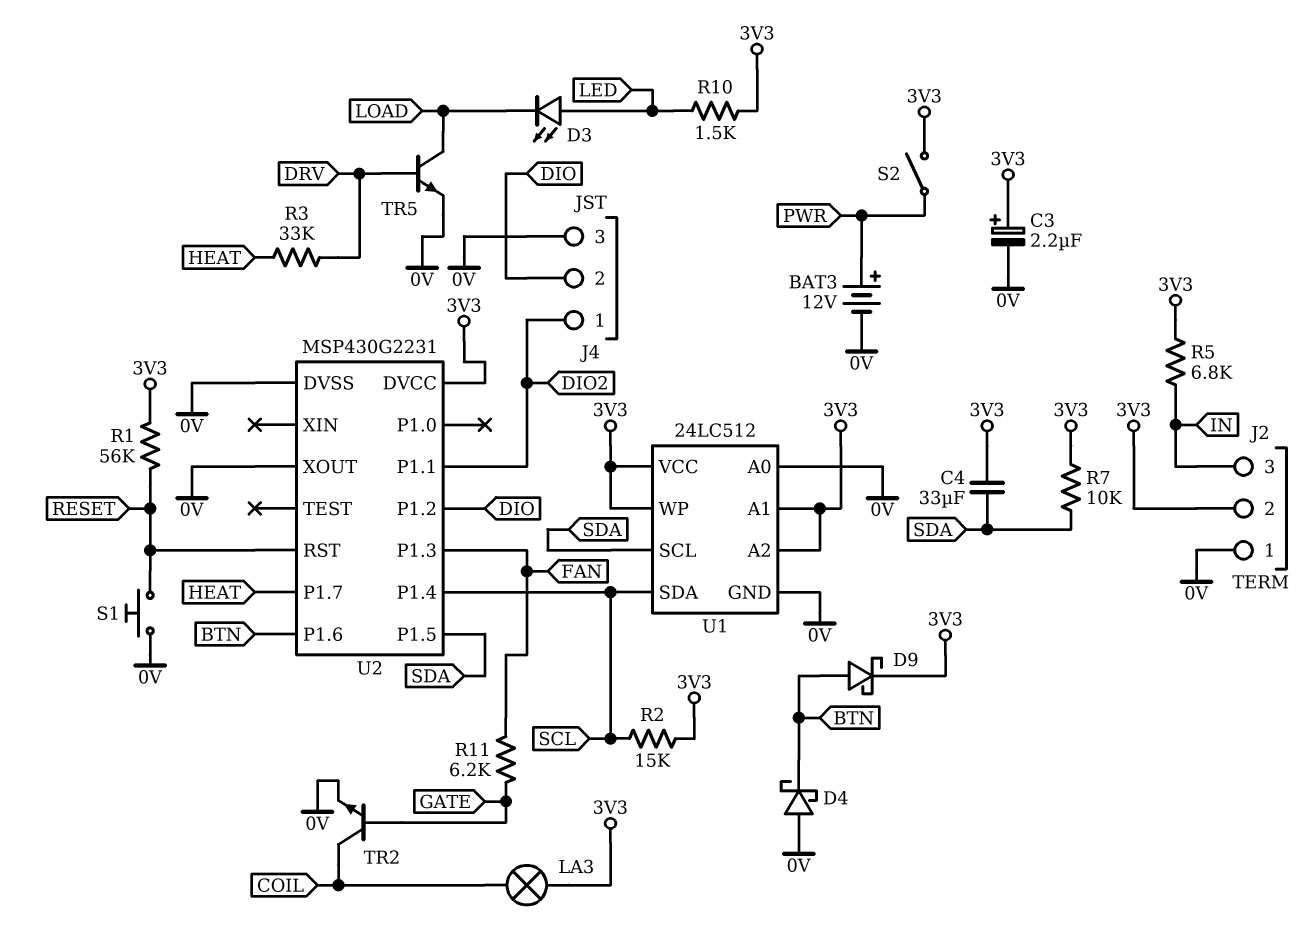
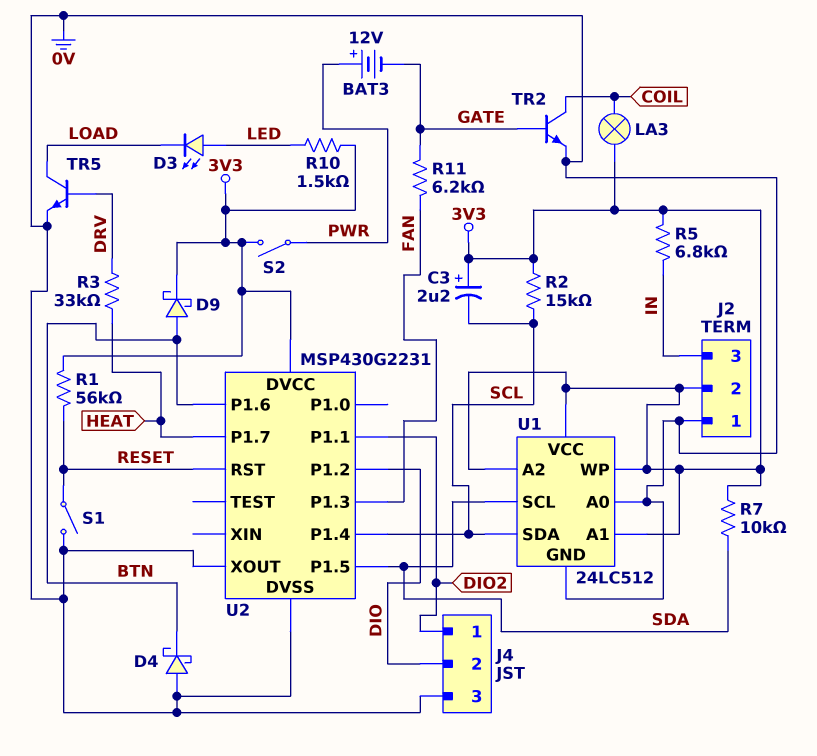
BAT3: 12V (plus PWR, minus 0V) -> 12V (plus PWR, minus GATE)
C3: 2.2uF (plus 3V3, minus 0V) -> 2.2uF (plus 3V3, minus SCL)
C4: 33uF (3V3, SDA) -> none
S1: button (0V, RESET) -> switch (0V, RESET)

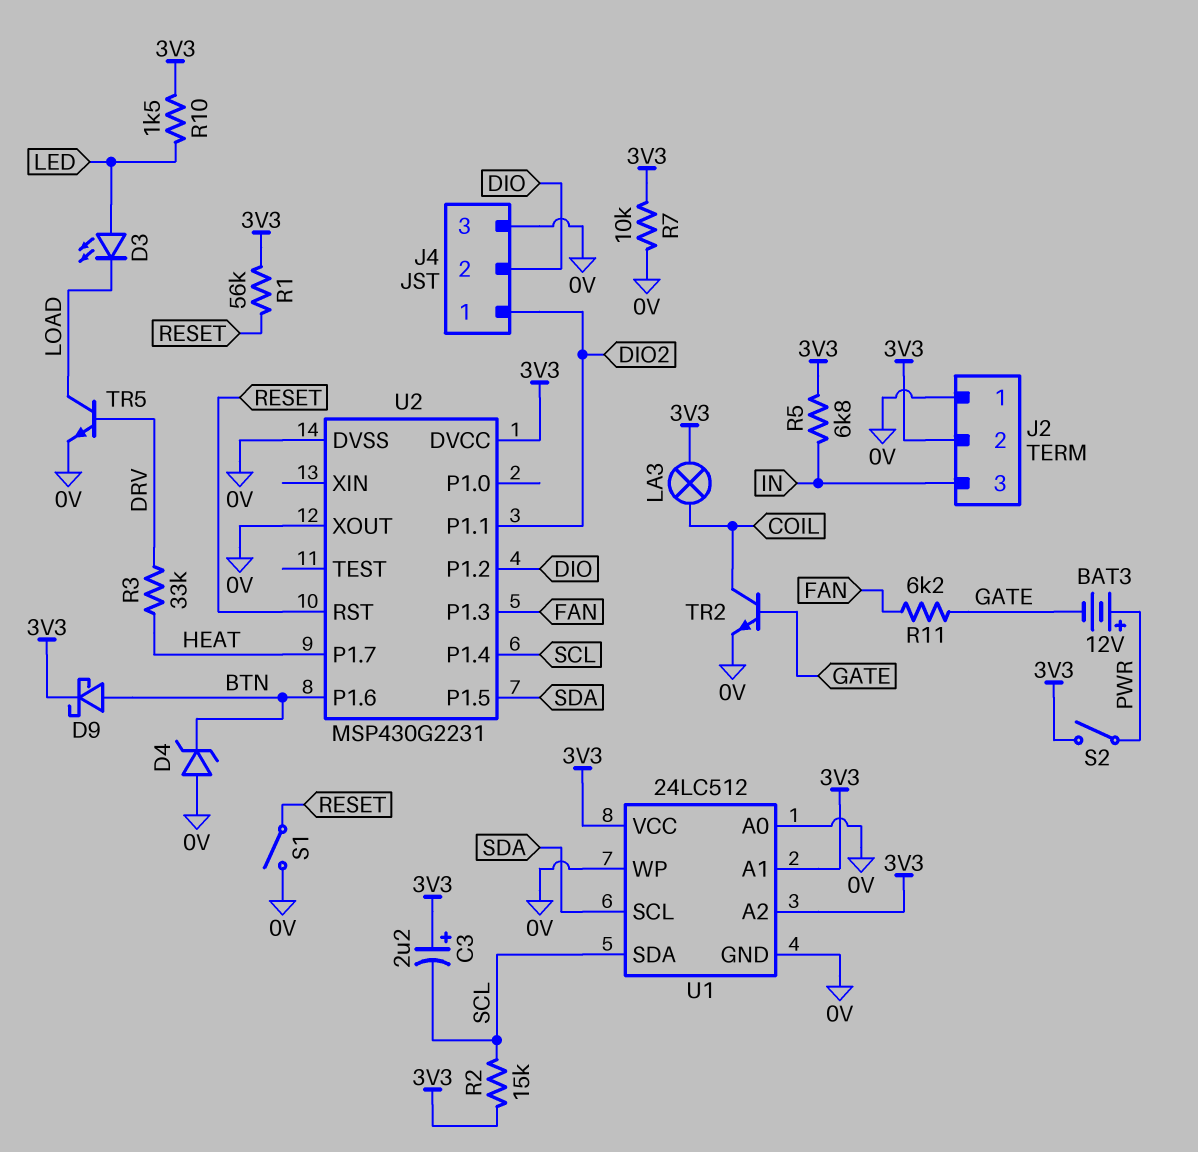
D4: schottky (A 0V, K BTN) -> zener (A 0V, K BTN)
R7: 10k (3V3, SDA) -> 10k (0V, 3V3)
U1 pin WP: 3V3 -> 0V

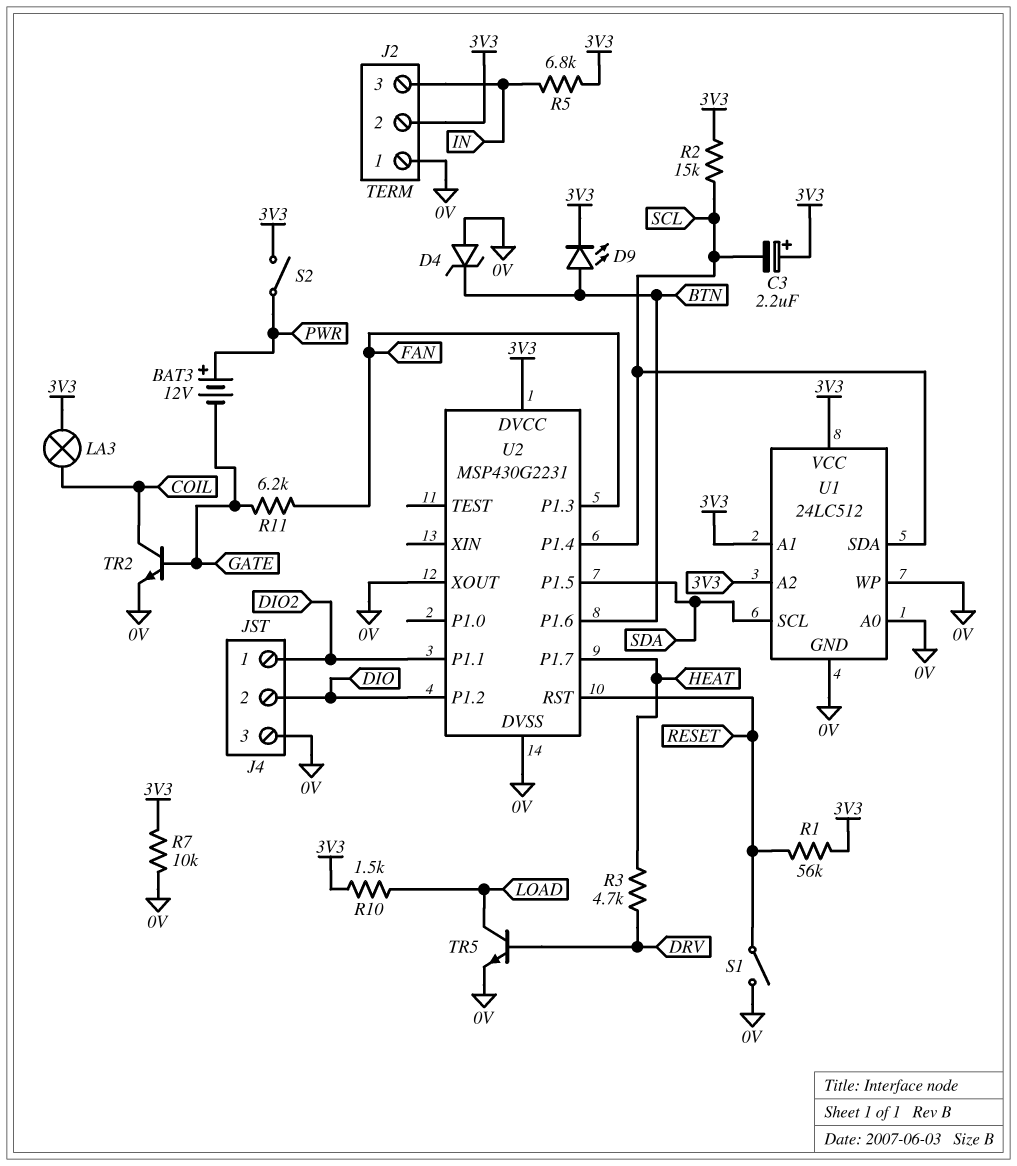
D3: LED (A LED, K LOAD) -> none
D9: schottky (A BTN, K 3V3) -> LED (A BTN, K 3V3)
R3: 33k (DRV, HEAT) -> 4.7k (DRV, HEAT)
R10: 1.5k (3V3, LED) -> 1.5k (3V3, LOAD)

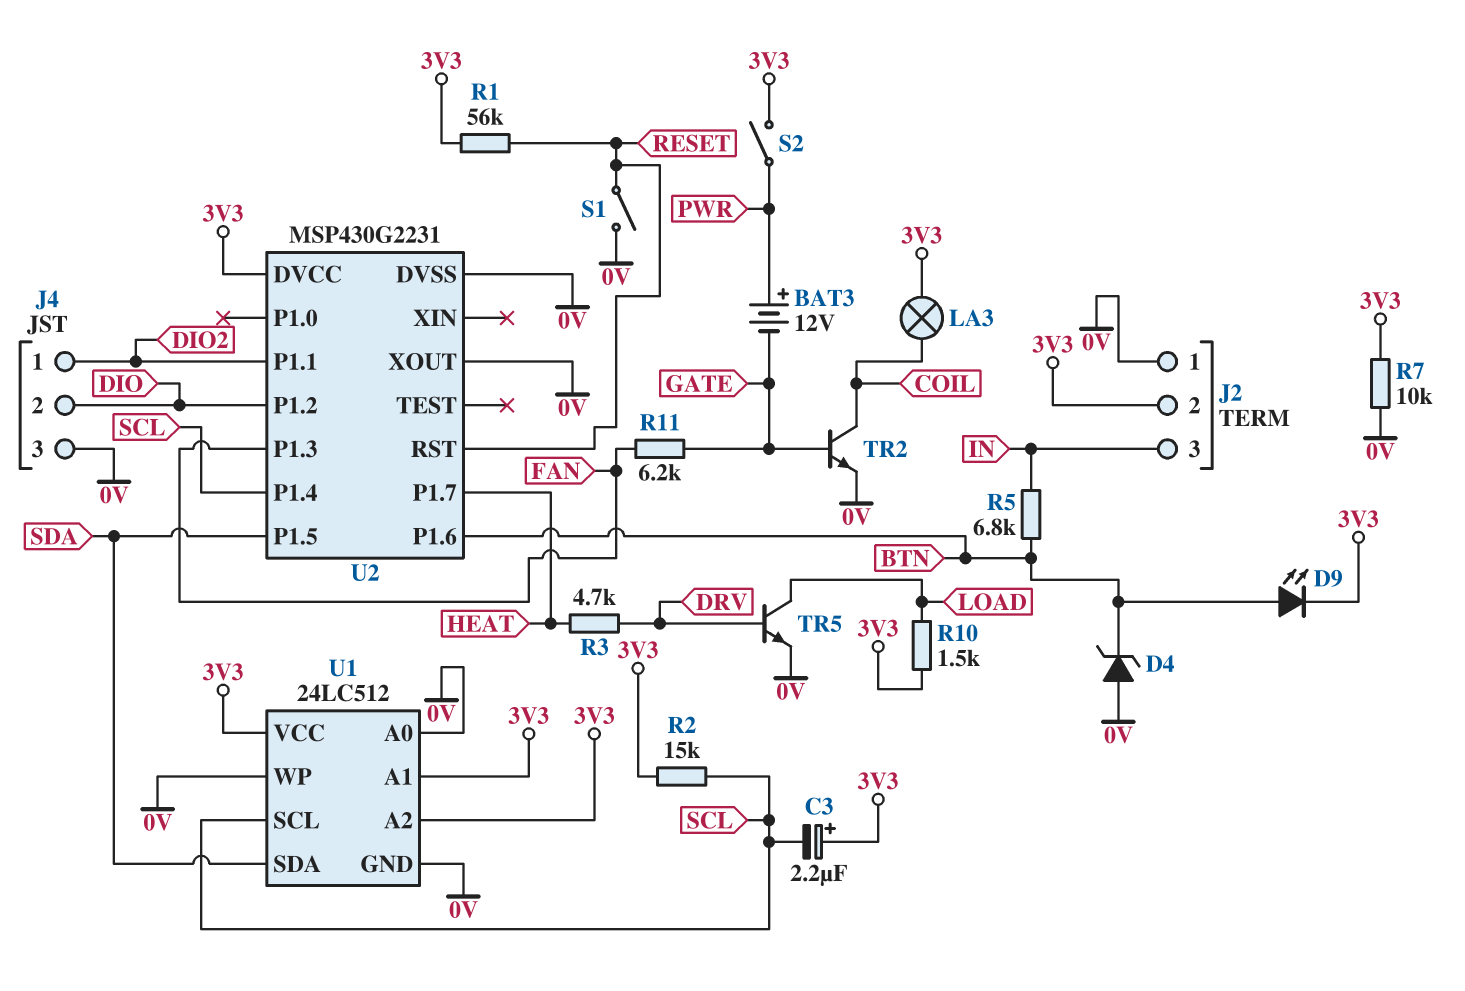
R5: 6.8k (3V3, IN) -> 6.8k (BTN, IN)
U1 pin SCL: SDA -> SCL
U1 pin SDA: SCL -> SDA

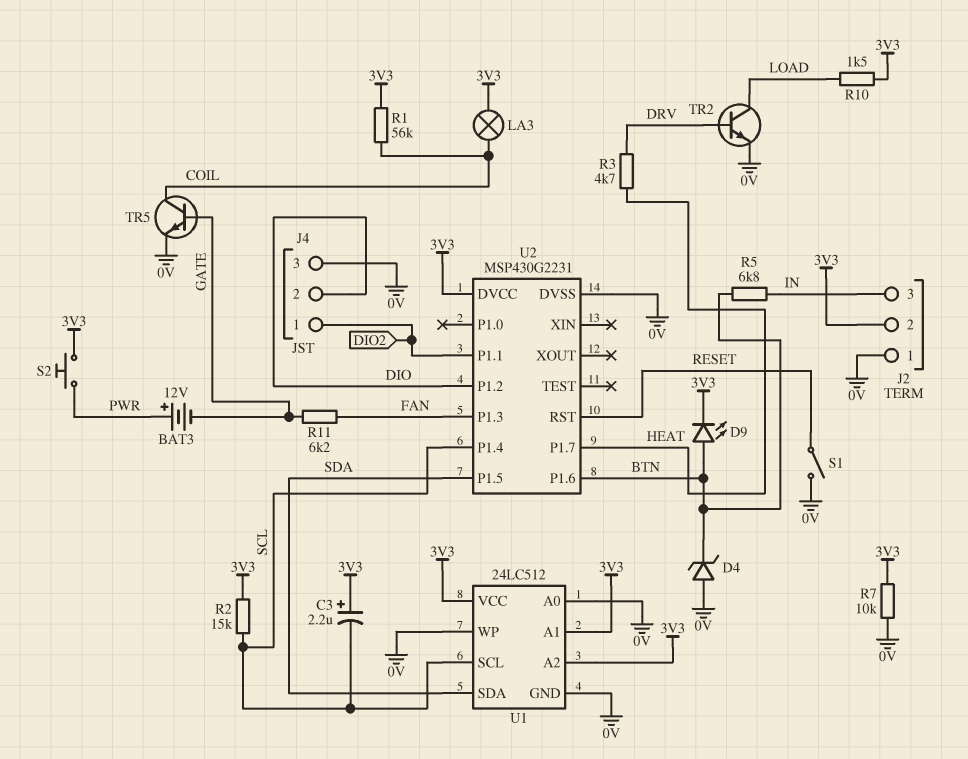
R1: 56k (3V3, RESET) -> 56k (3V3, COIL)
S2: switch (3V3, PWR) -> button (3V3, PWR)
TR2: NPN (B GATE, C COIL, E 0V) -> NPN (B DRV, C LOAD, E 0V)
TR5: NPN (B DRV, C LOAD, E 0V) -> NPN (B GATE, C COIL, E 0V)
U2 pin XOUT: 0V -> none

